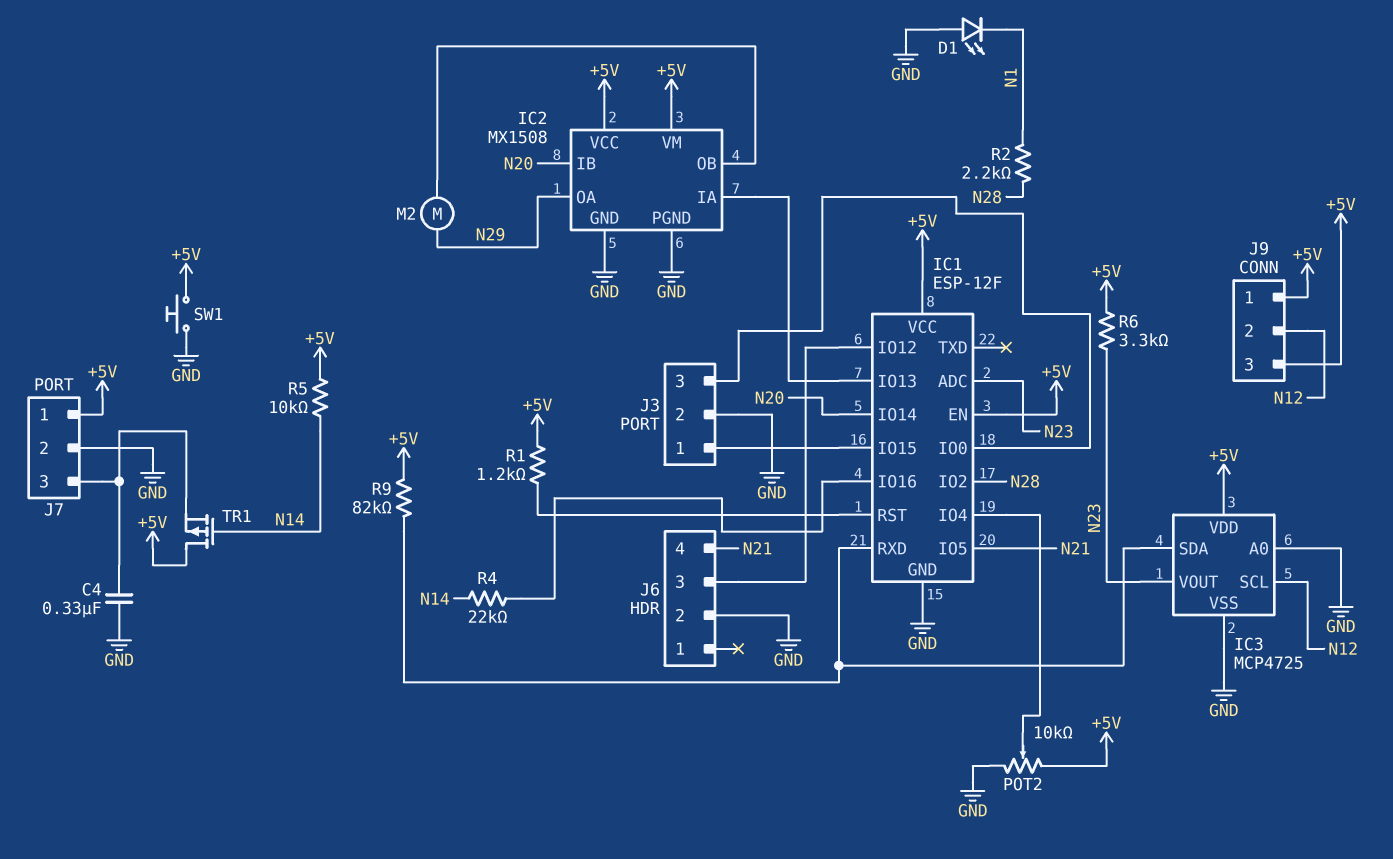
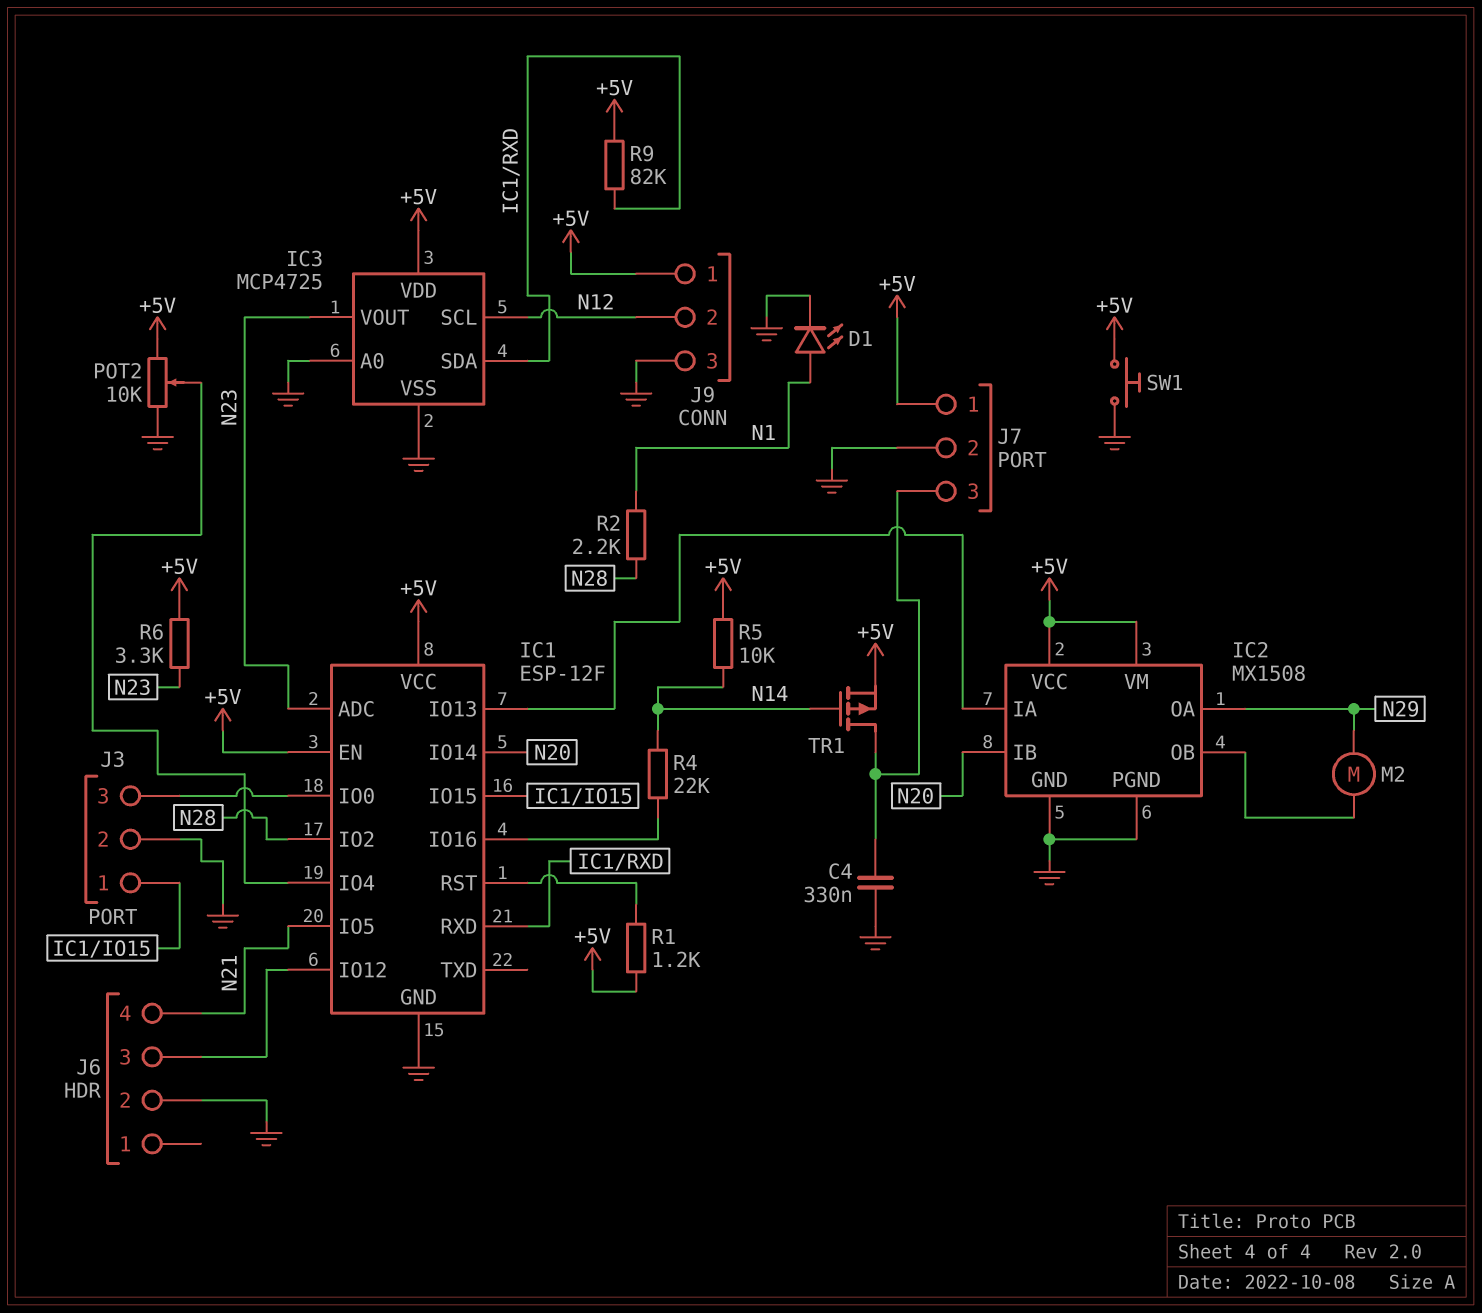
D1: LED (A GND, K N1) -> LED (A N1, K GND)
J9 pin 3: +5V -> GND
TR1: PMOS (G N14, D +5V, S J7/3) -> PMOS (G N14, D J7/3, S +5V)

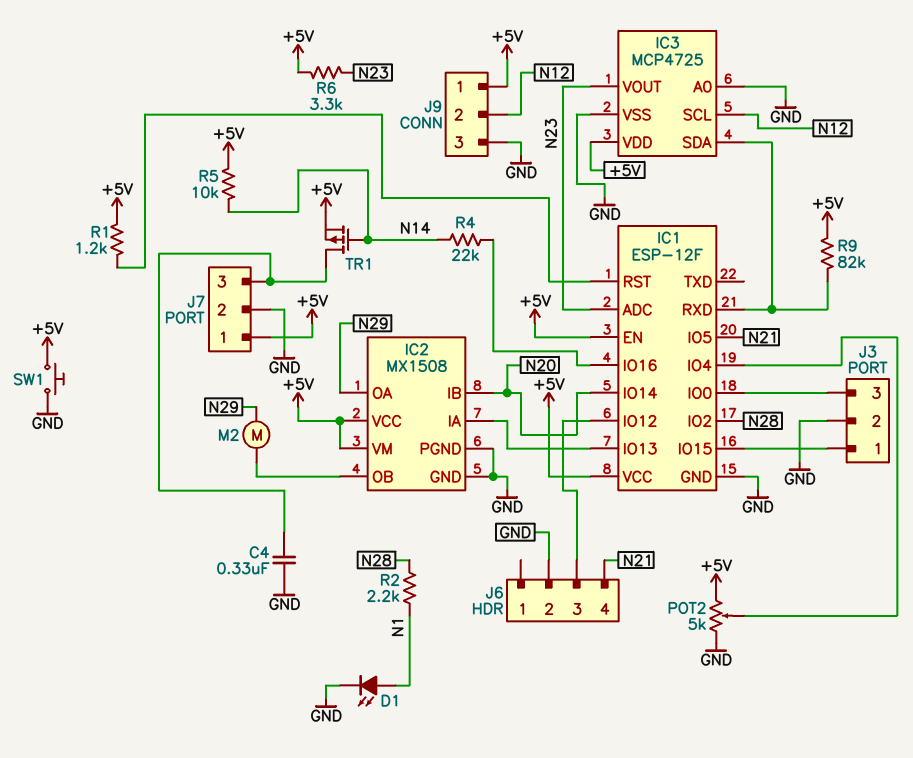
POT2: 10k (+5V, GND, wiper IC1/IO4) -> 5k (+5V, GND, wiper IC1/IO4)

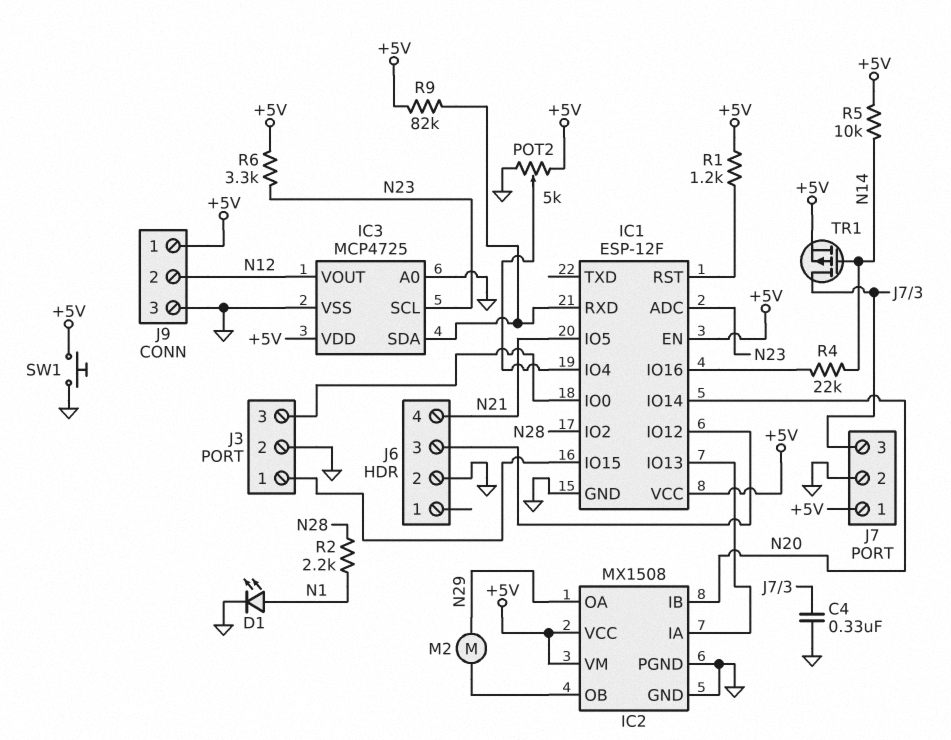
IC3 pin SCL: N12 -> N23
IC3 pin VOUT: N23 -> N12

